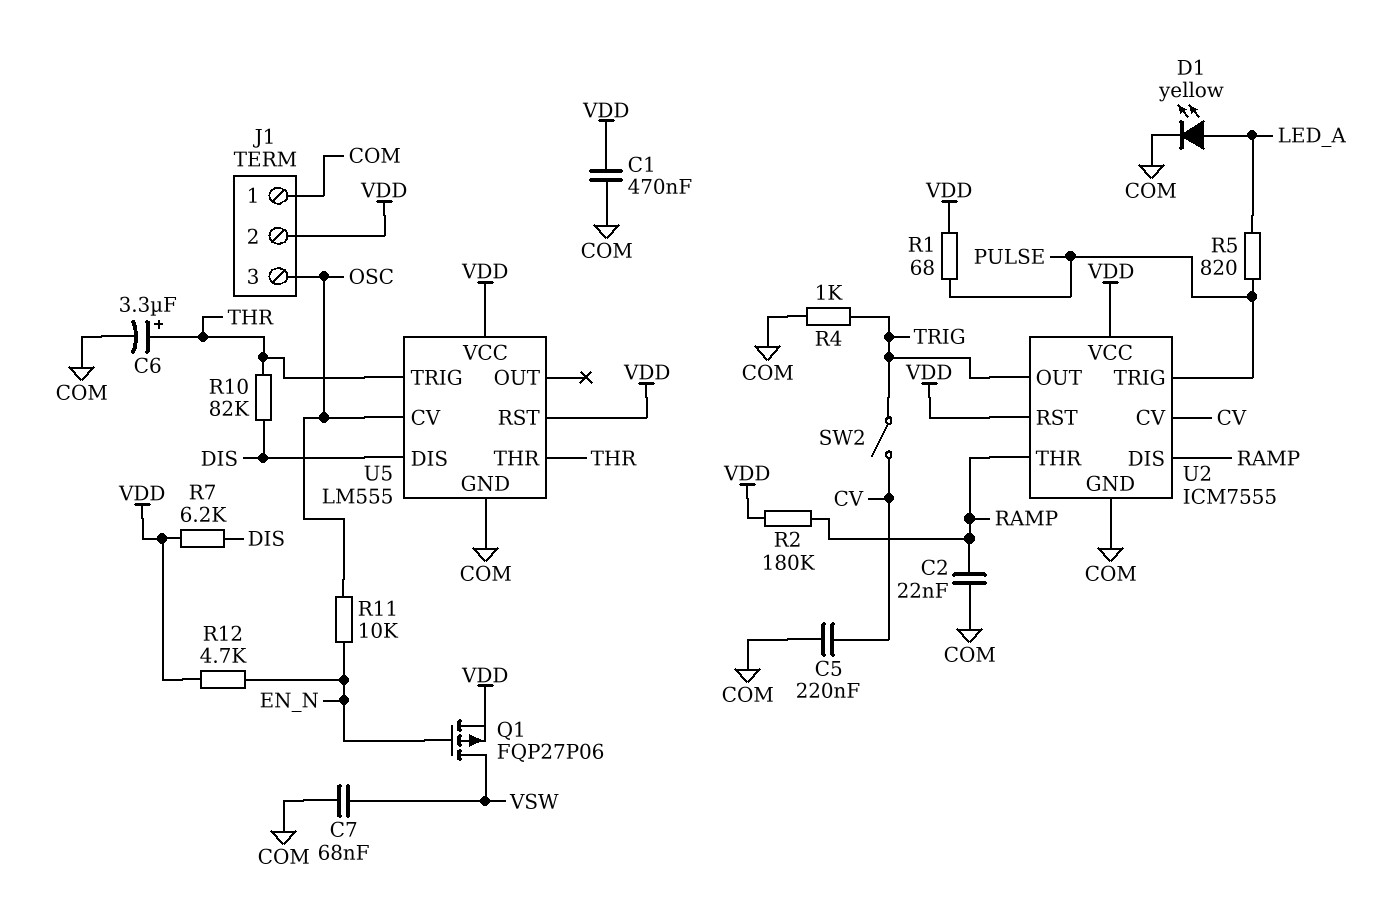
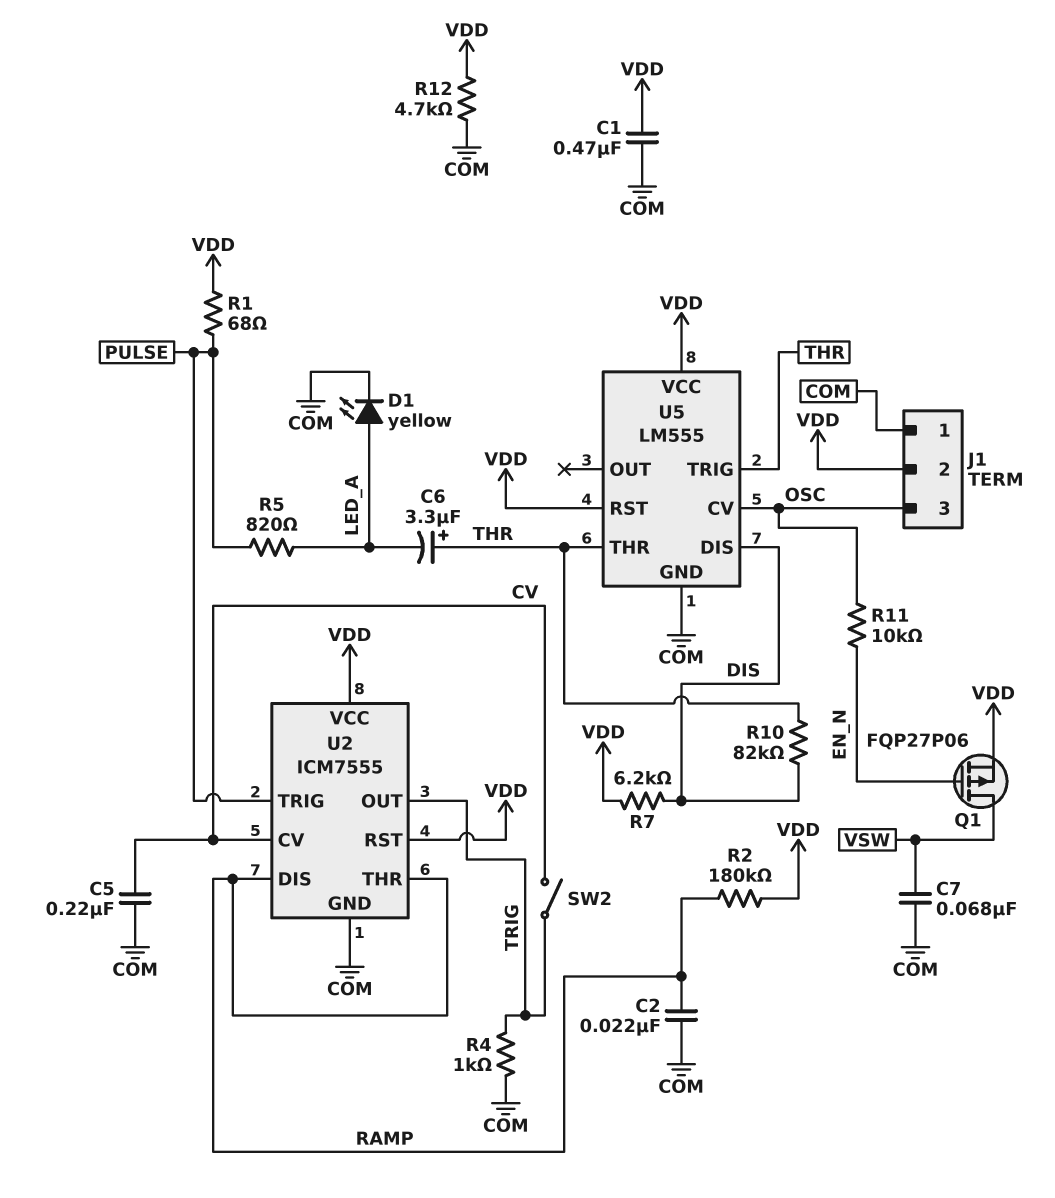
C6: 3.3uF (plus THR, minus COM) -> 3.3uF (plus THR, minus LED_A)
R12: 4.7k (EN_N, VDD) -> 4.7k (COM, VDD)

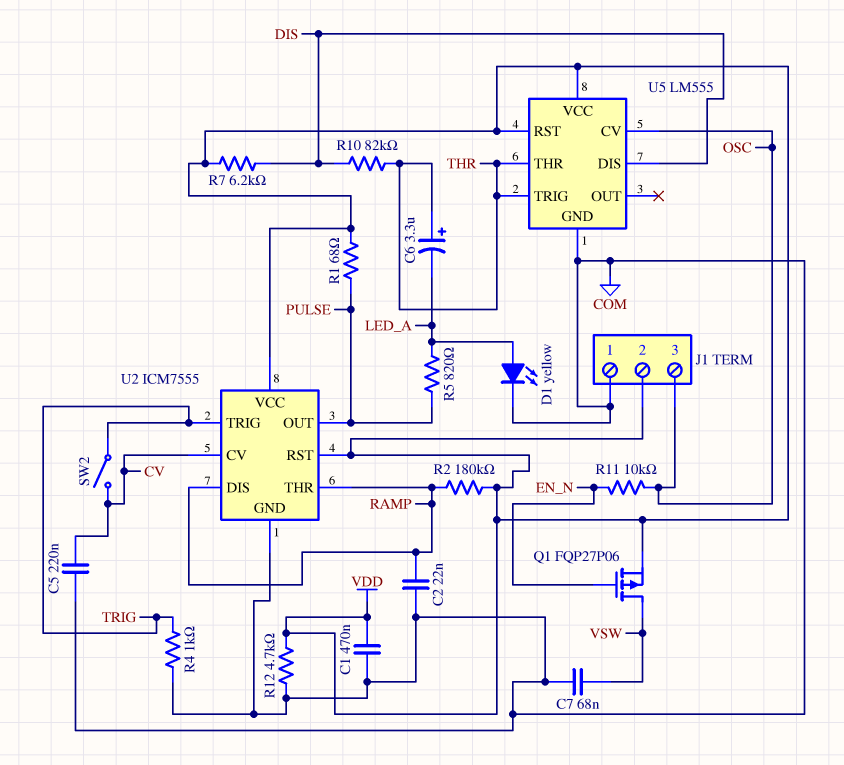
U2 pin OUT: TRIG -> PULSE
U2 pin TRIG: PULSE -> TRIG

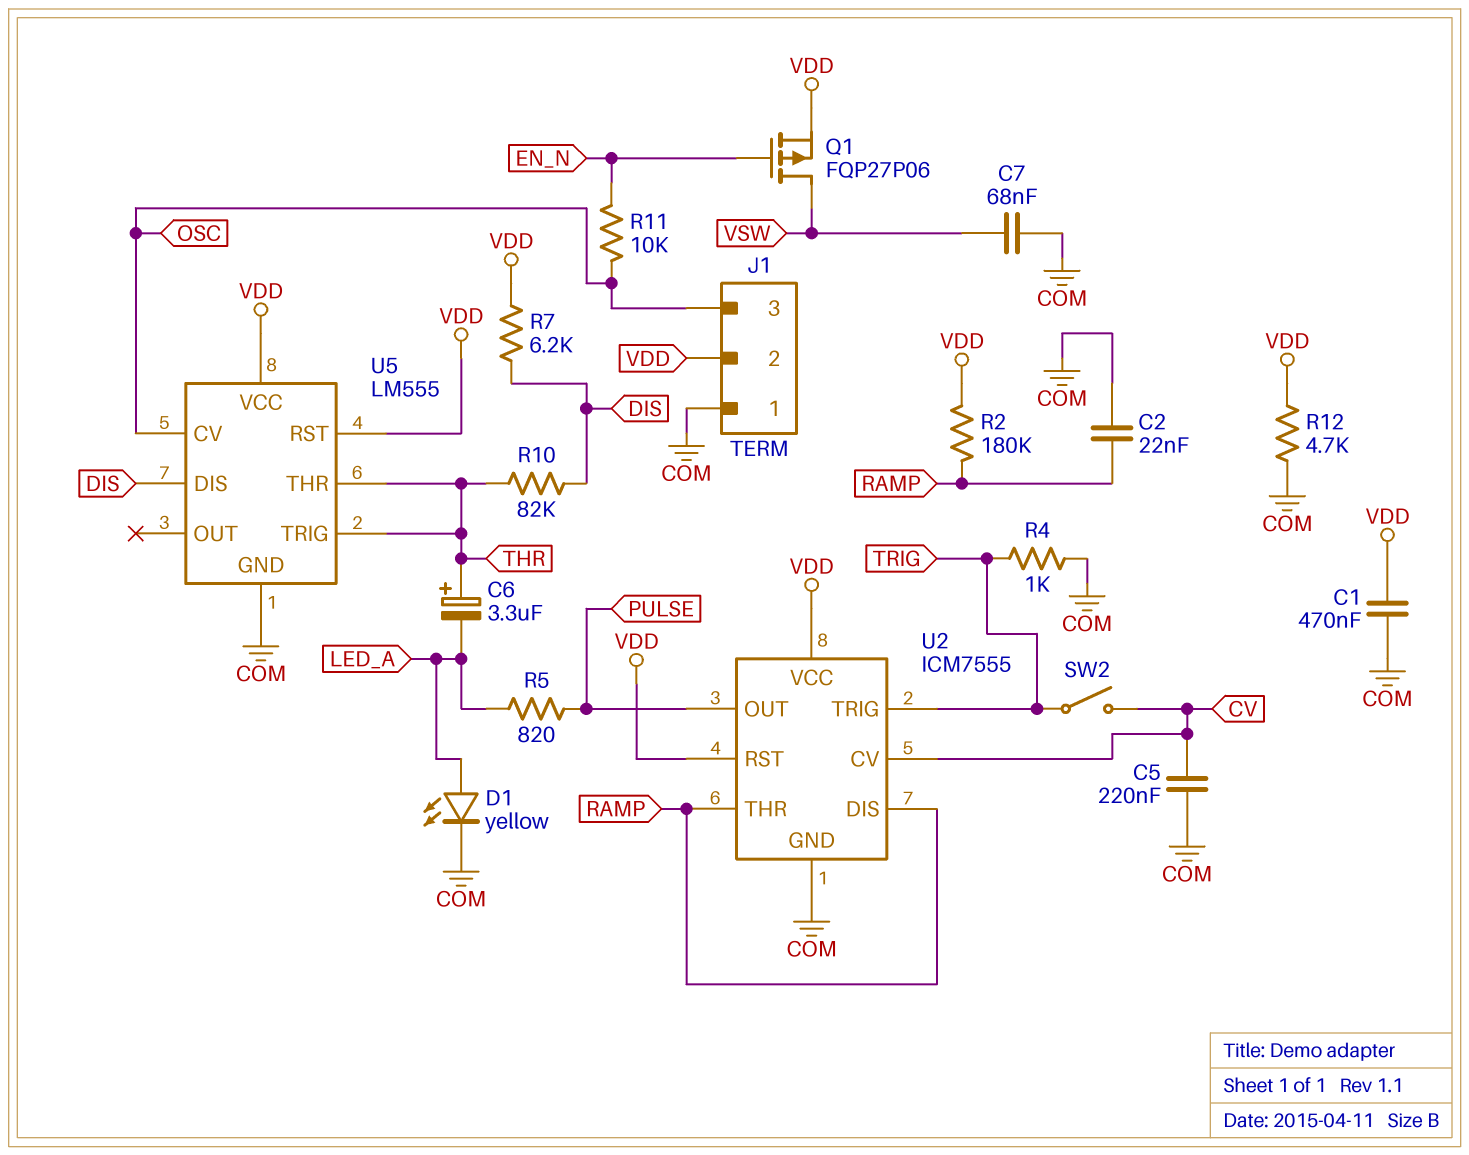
R1: 68 (PULSE, VDD) -> none

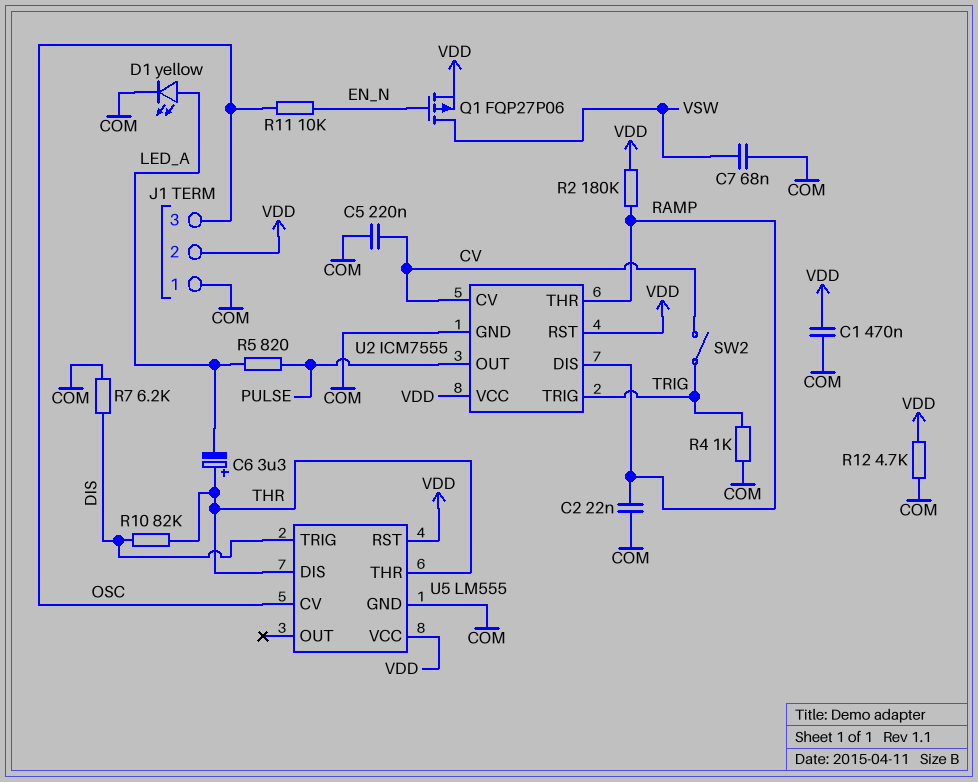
R7: 6.2k (DIS, VDD) -> 6.2k (COM, DIS)
U5 pin DIS: DIS -> THR
U5 pin TRIG: THR -> DIS

